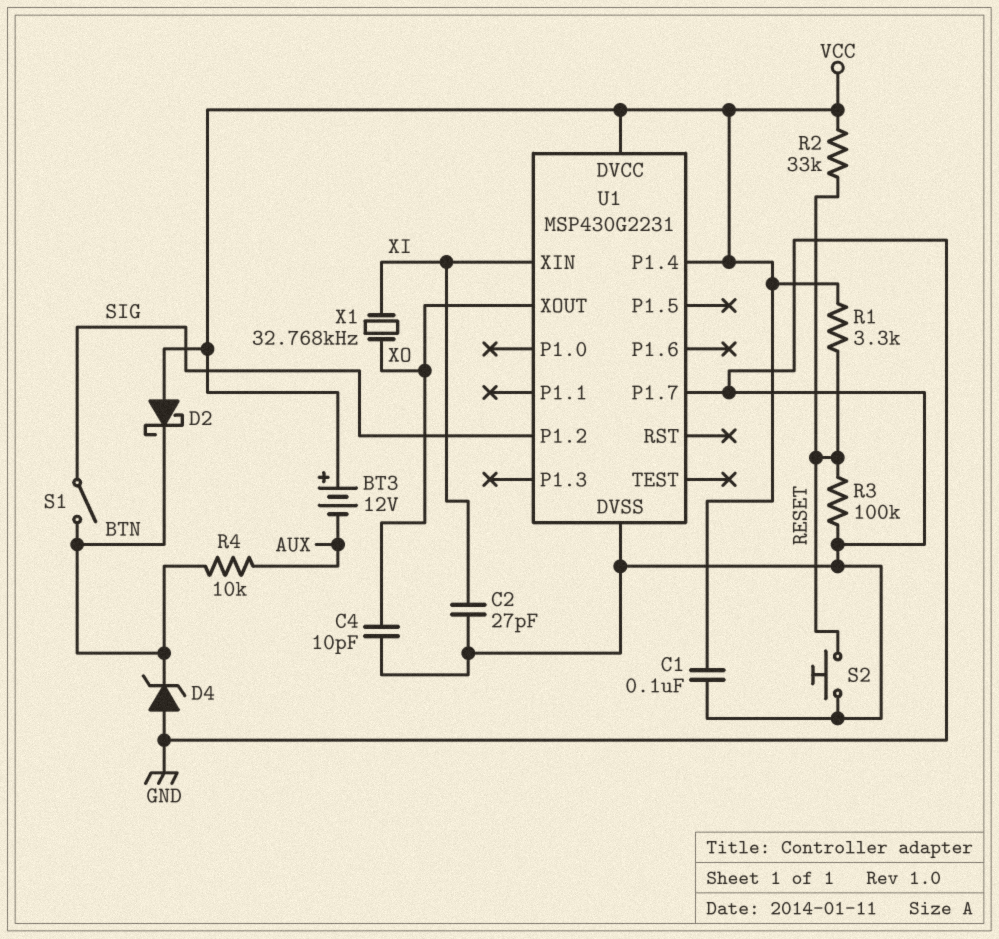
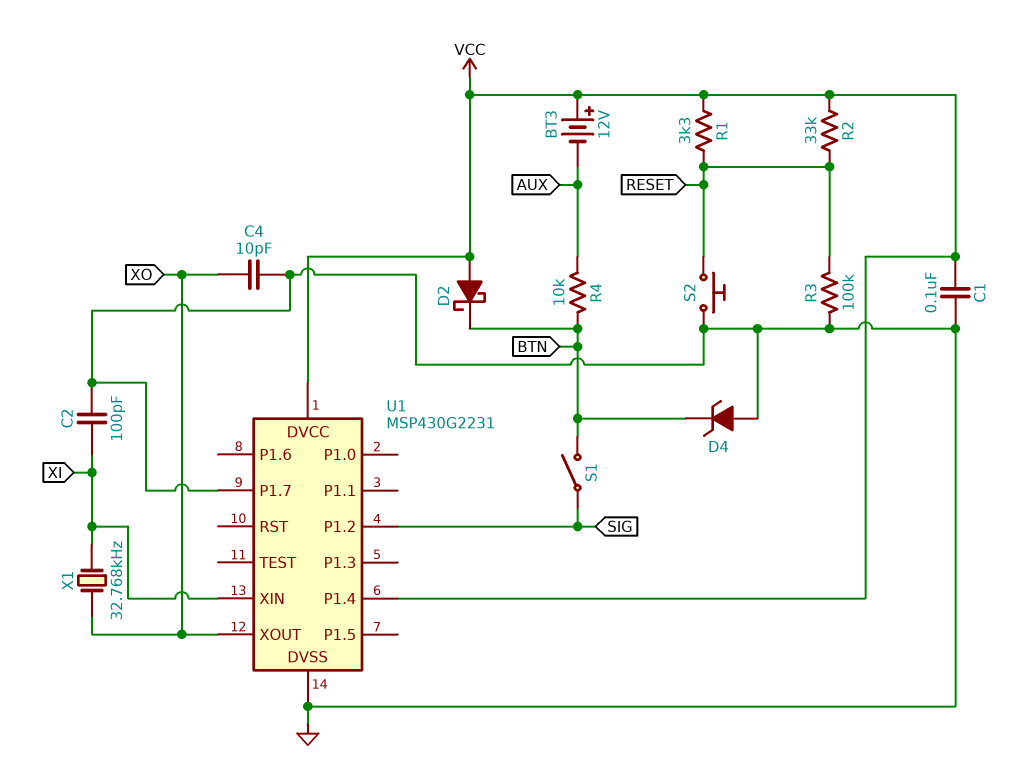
C2: 27pF (GND, XI) -> 100pF (GND, XI)

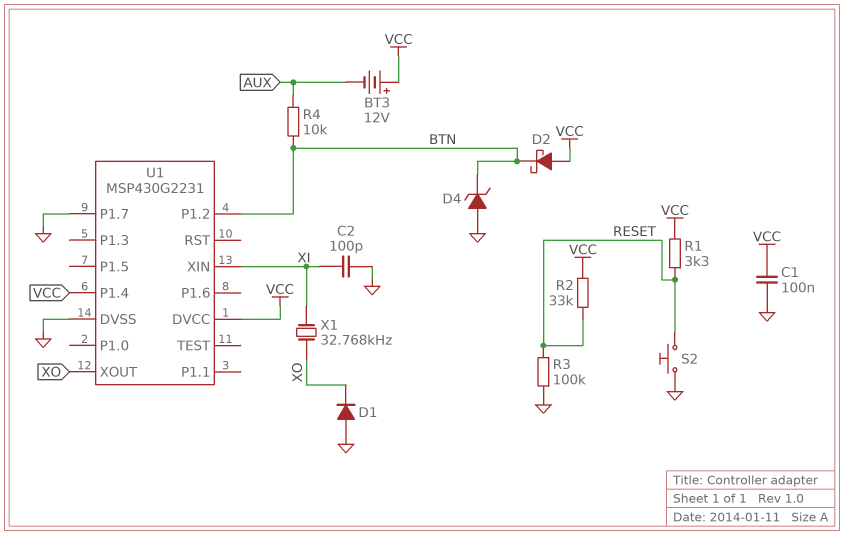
C4: 10pF (GND, XO) -> none
D1: none -> diode (A GND, K XO)
S1: switch (BTN, SIG) -> none
U1 pin P1.2: SIG -> BTN

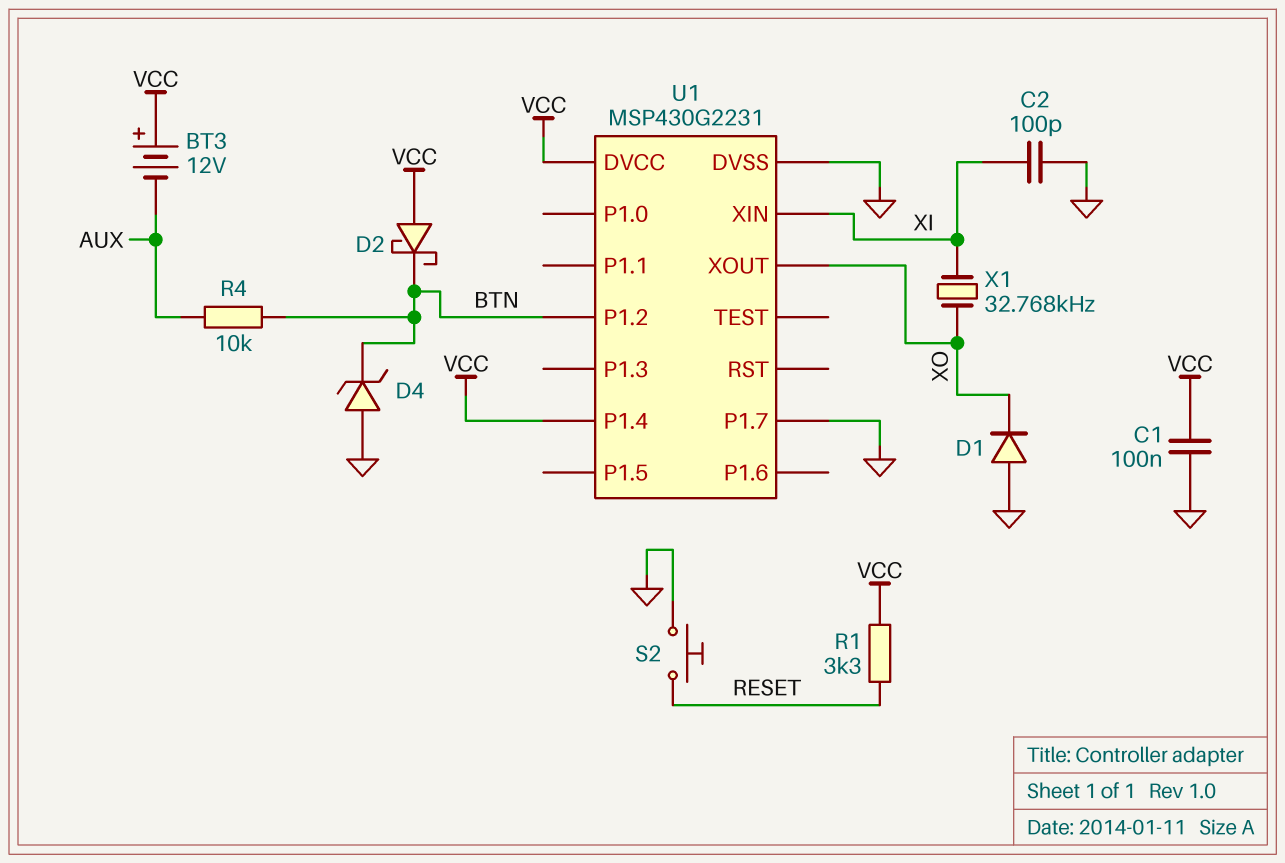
R2: 33k (RESET, VCC) -> none
R3: 100k (GND, RESET) -> none

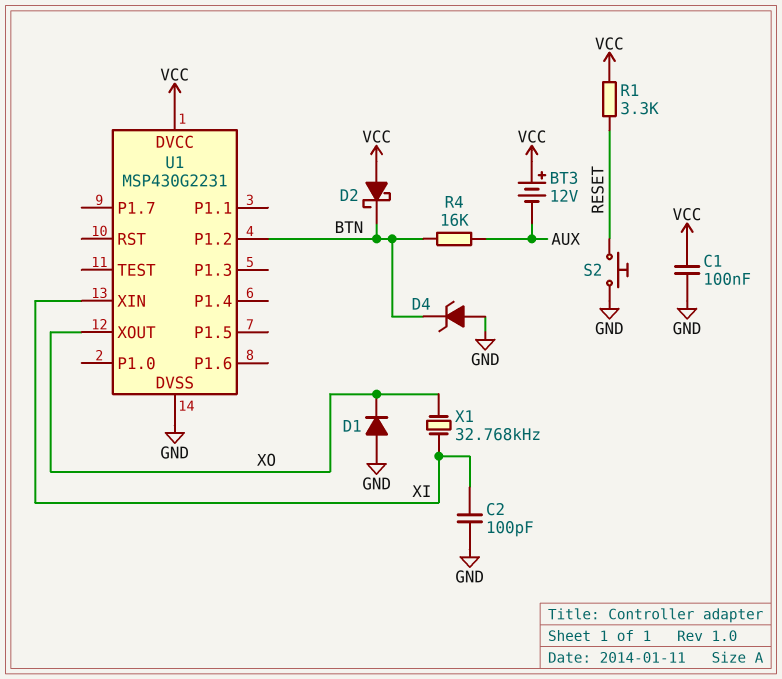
R4: 10k (AUX, BTN) -> 16k (AUX, BTN)
U1 pin P1.4: VCC -> none
U1 pin P1.7: GND -> none

